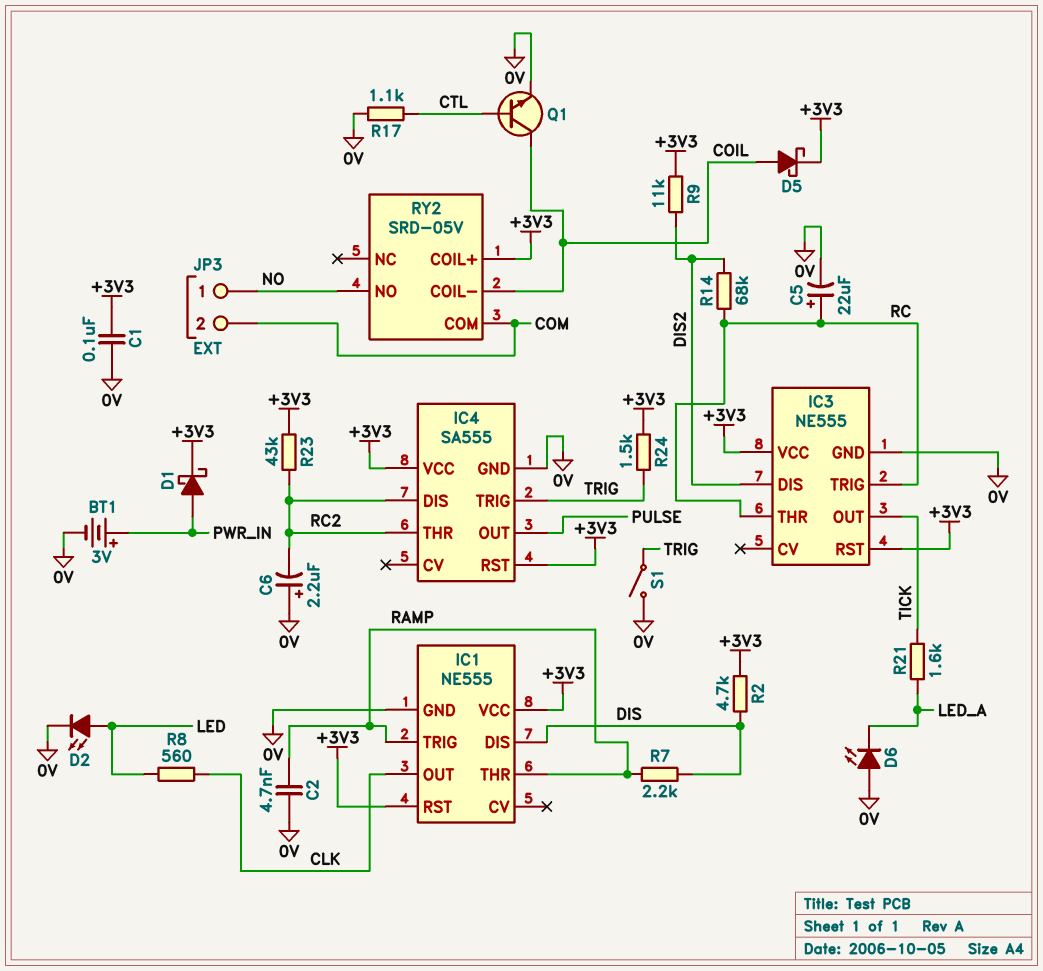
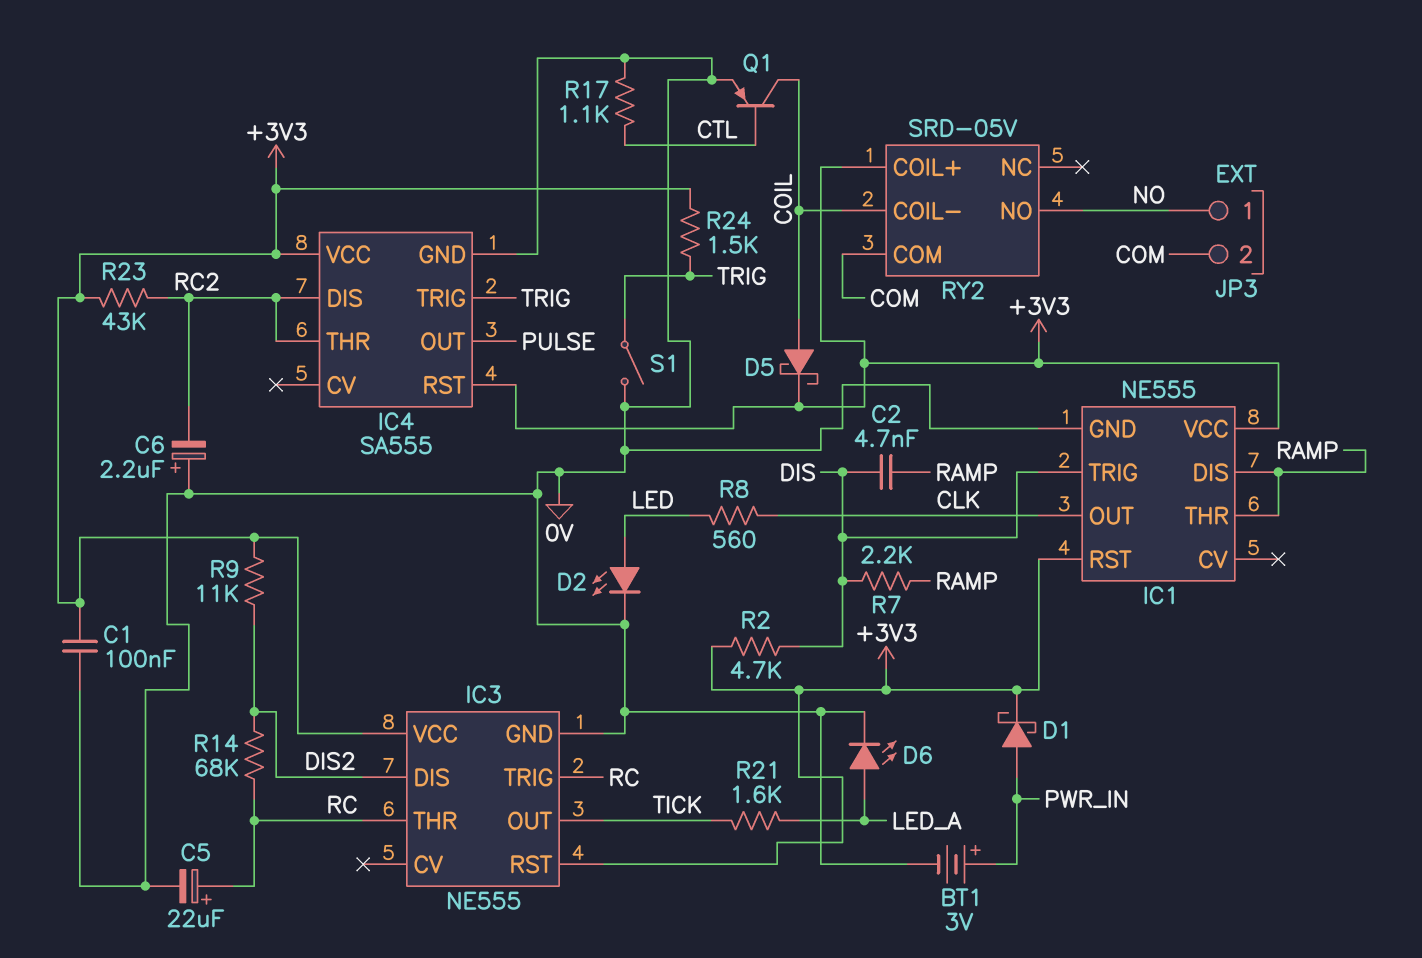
C2: 4.7nF (0V, RAMP) -> 4.7nF (DIS, RAMP)
D6: LED (A 0V, K LED_A) -> LED (A LED_A, K 0V)
IC1 pin DIS: DIS -> RAMP
IC1 pin TRIG: RAMP -> DIS
Q1: NPN (B CTL, C COIL, E 0V) -> PNP (B CTL, C COIL, E 0V)

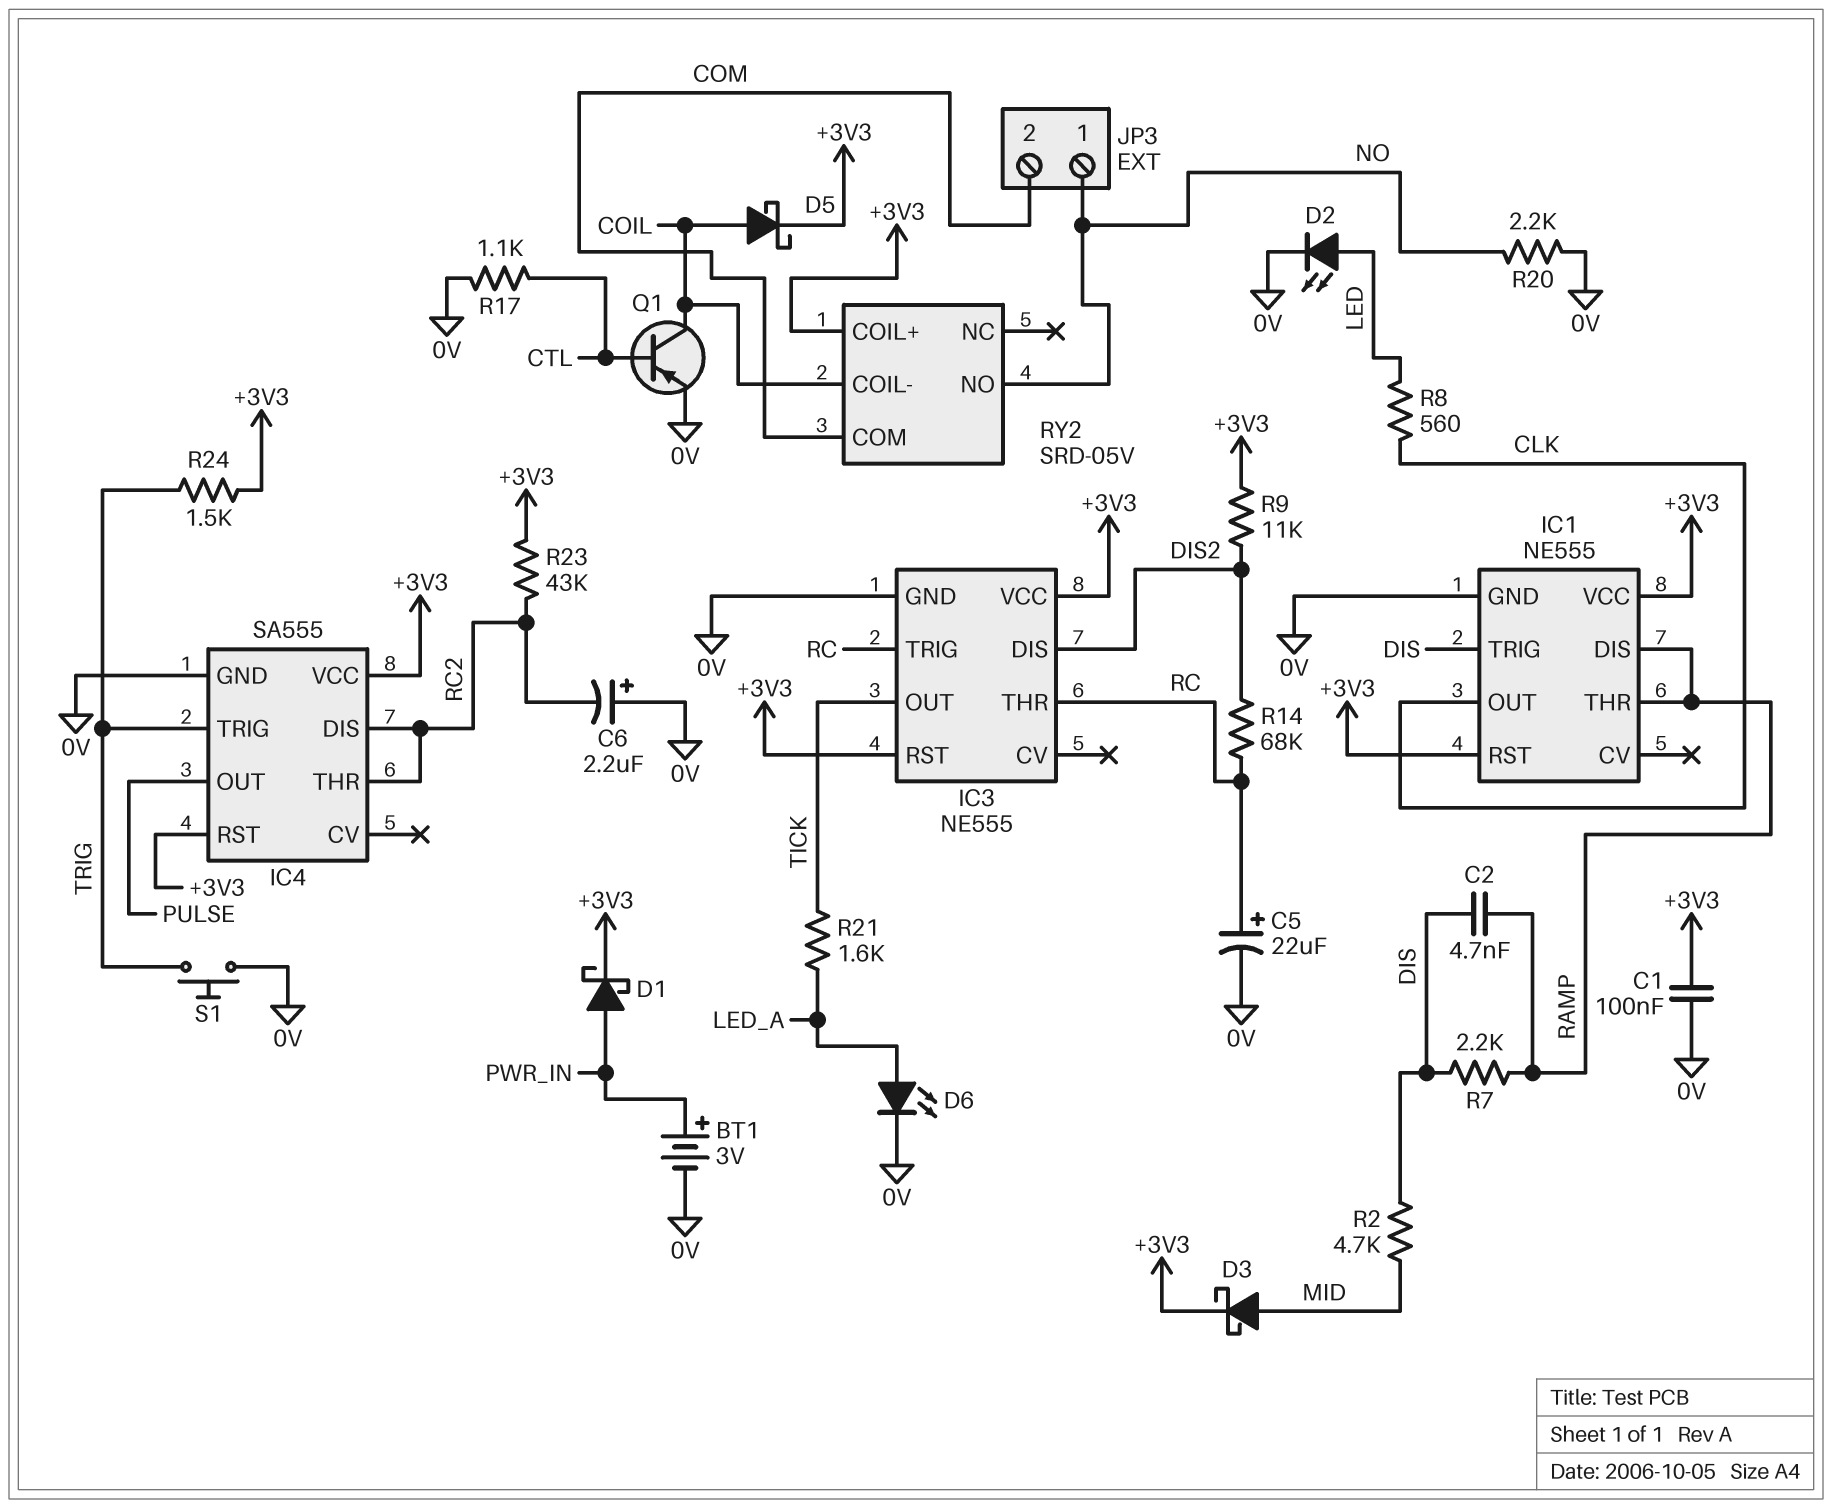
D3: none -> schottky (A MID, K +3V3)
R2: 4.7k (+3V3, DIS) -> 4.7k (DIS, MID)
R20: none -> 2.2k (0V, NO)
S1: switch (0V, TRIG) -> button (0V, TRIG)

